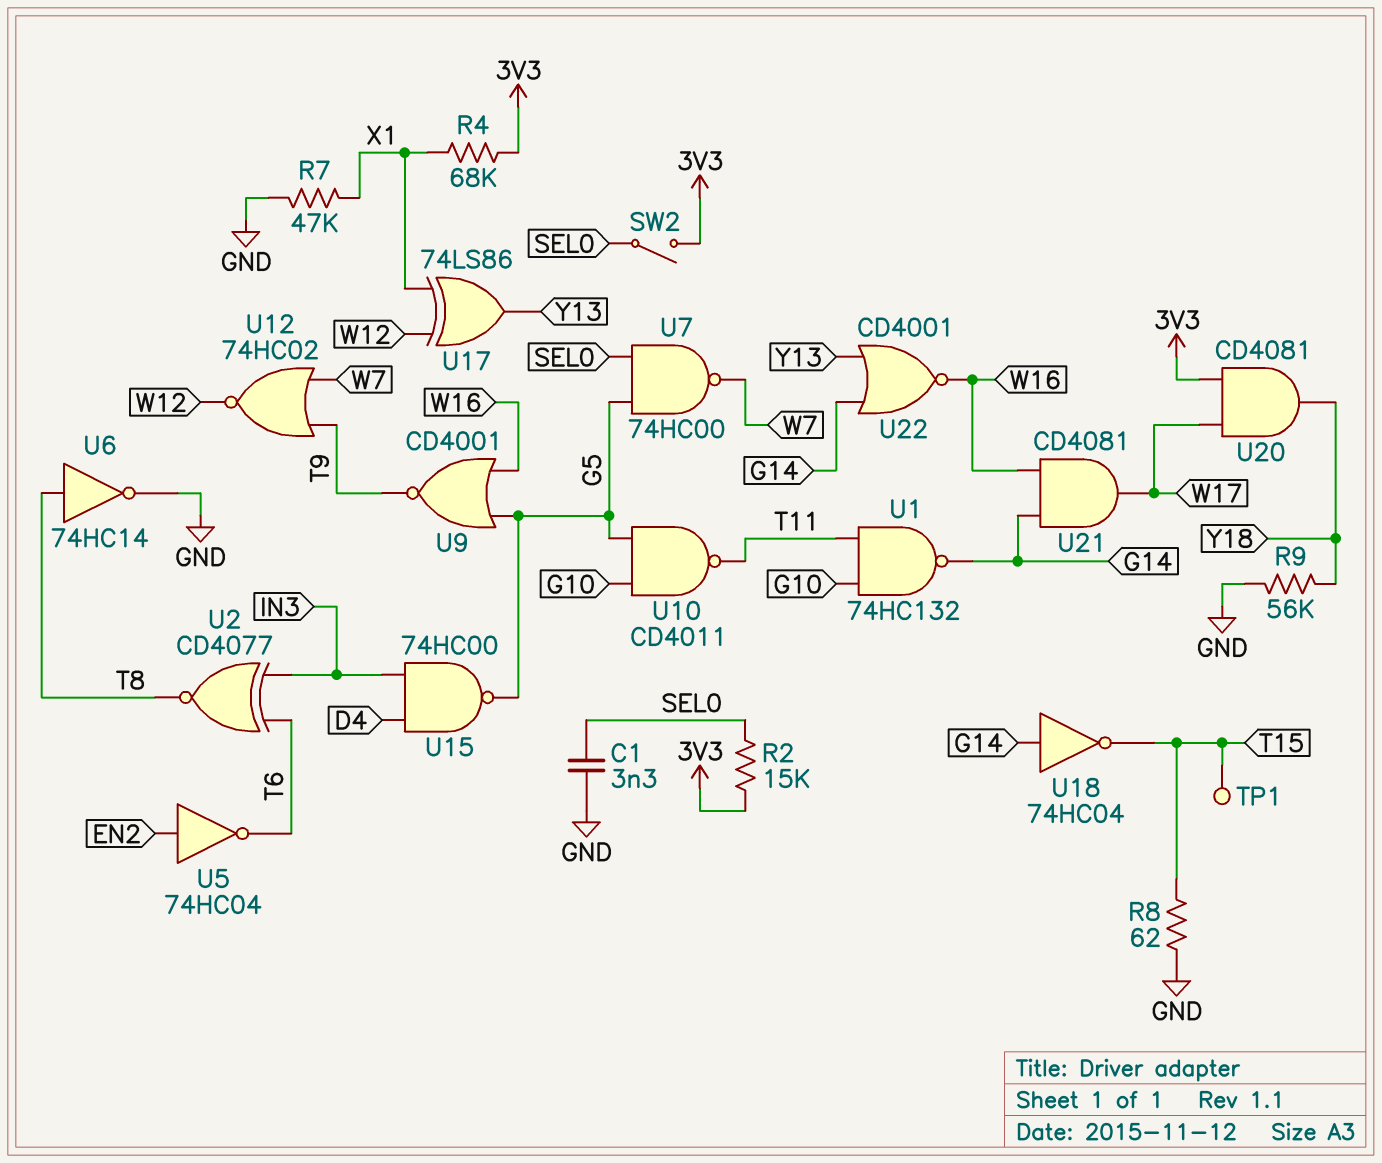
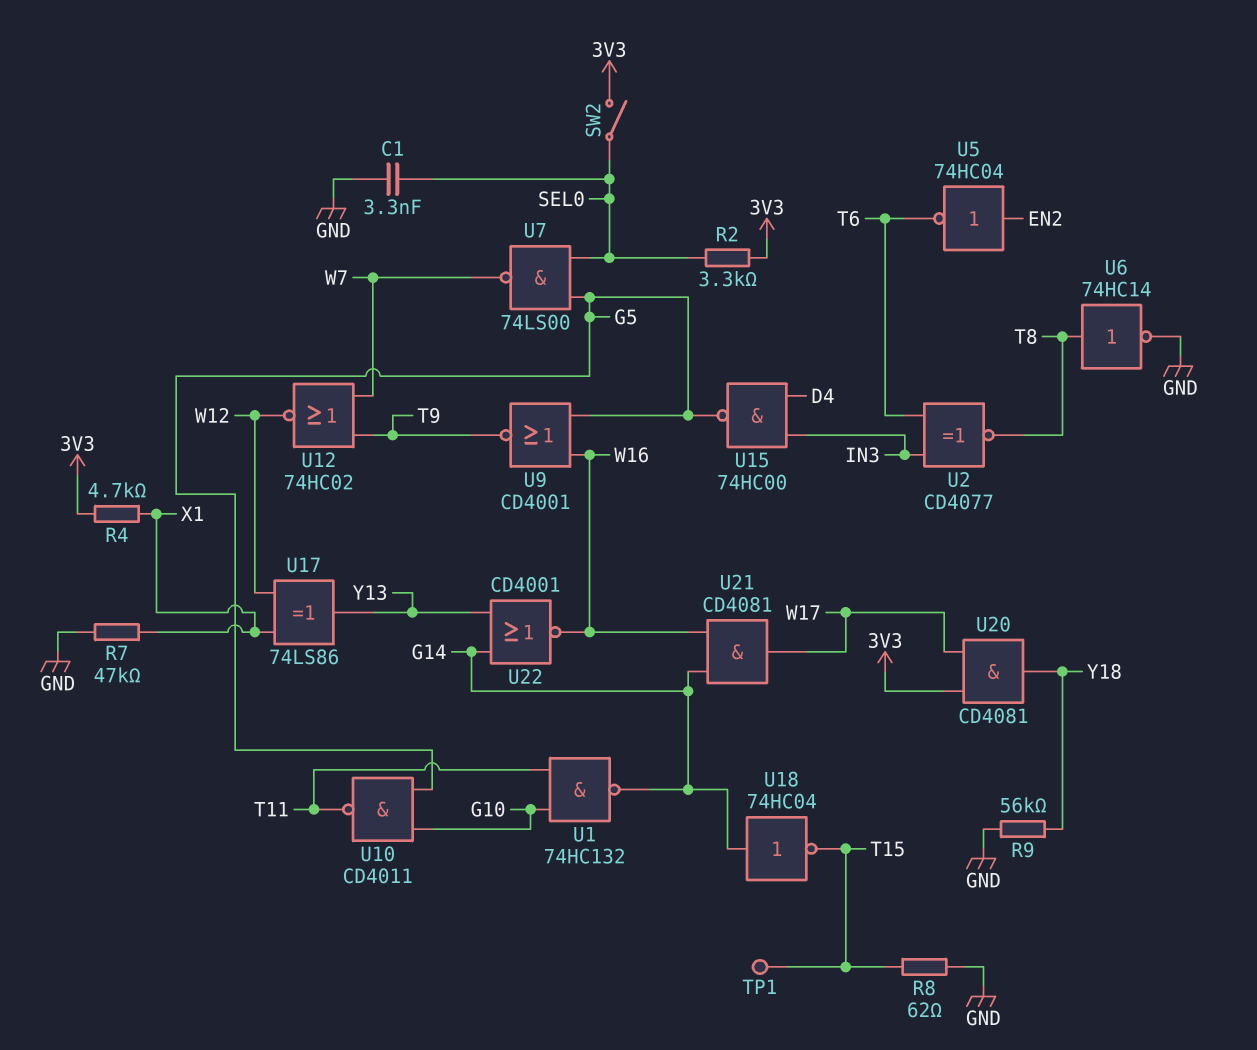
R2: 15k (3V3, SEL0) -> 3.3k (3V3, SEL0)
R4: 68k (3V3, X1) -> 4.7k (3V3, X1)
U7: NAND 74HC00 (in G5, in SEL0, out W7) -> NAND 74LS00 (in G5, in SEL0, out W7)

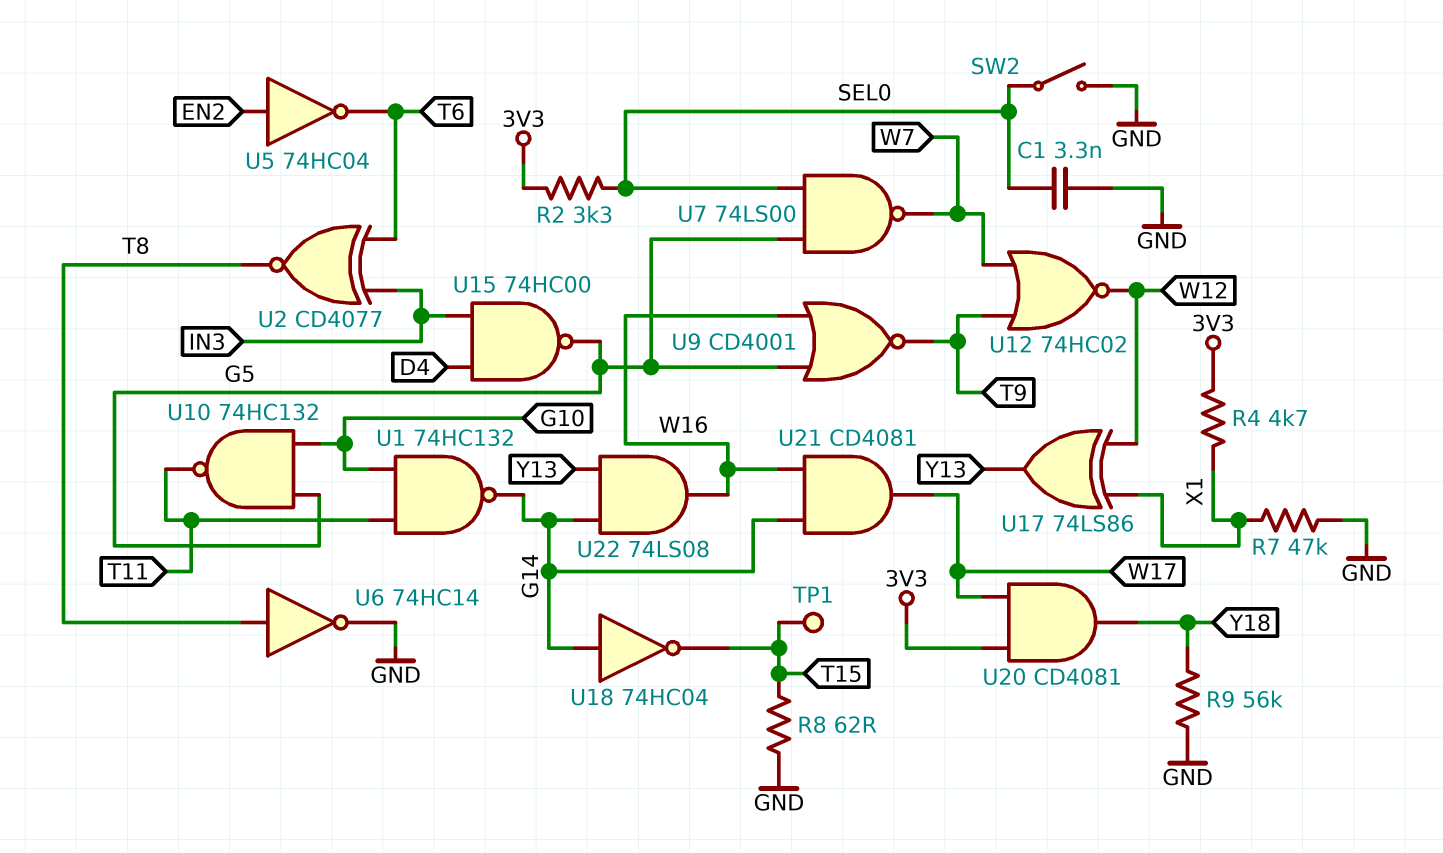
SW2: switch (3V3, SEL0) -> switch (GND, SEL0)
U10: NAND CD4011 (in G5, in G10, out T11) -> NAND 74HC132 (in G5, in G10, out T11)
U22: NOR CD4001 (in G14, in Y13, out W16) -> AND 74LS08 (in G14, in Y13, out W16)

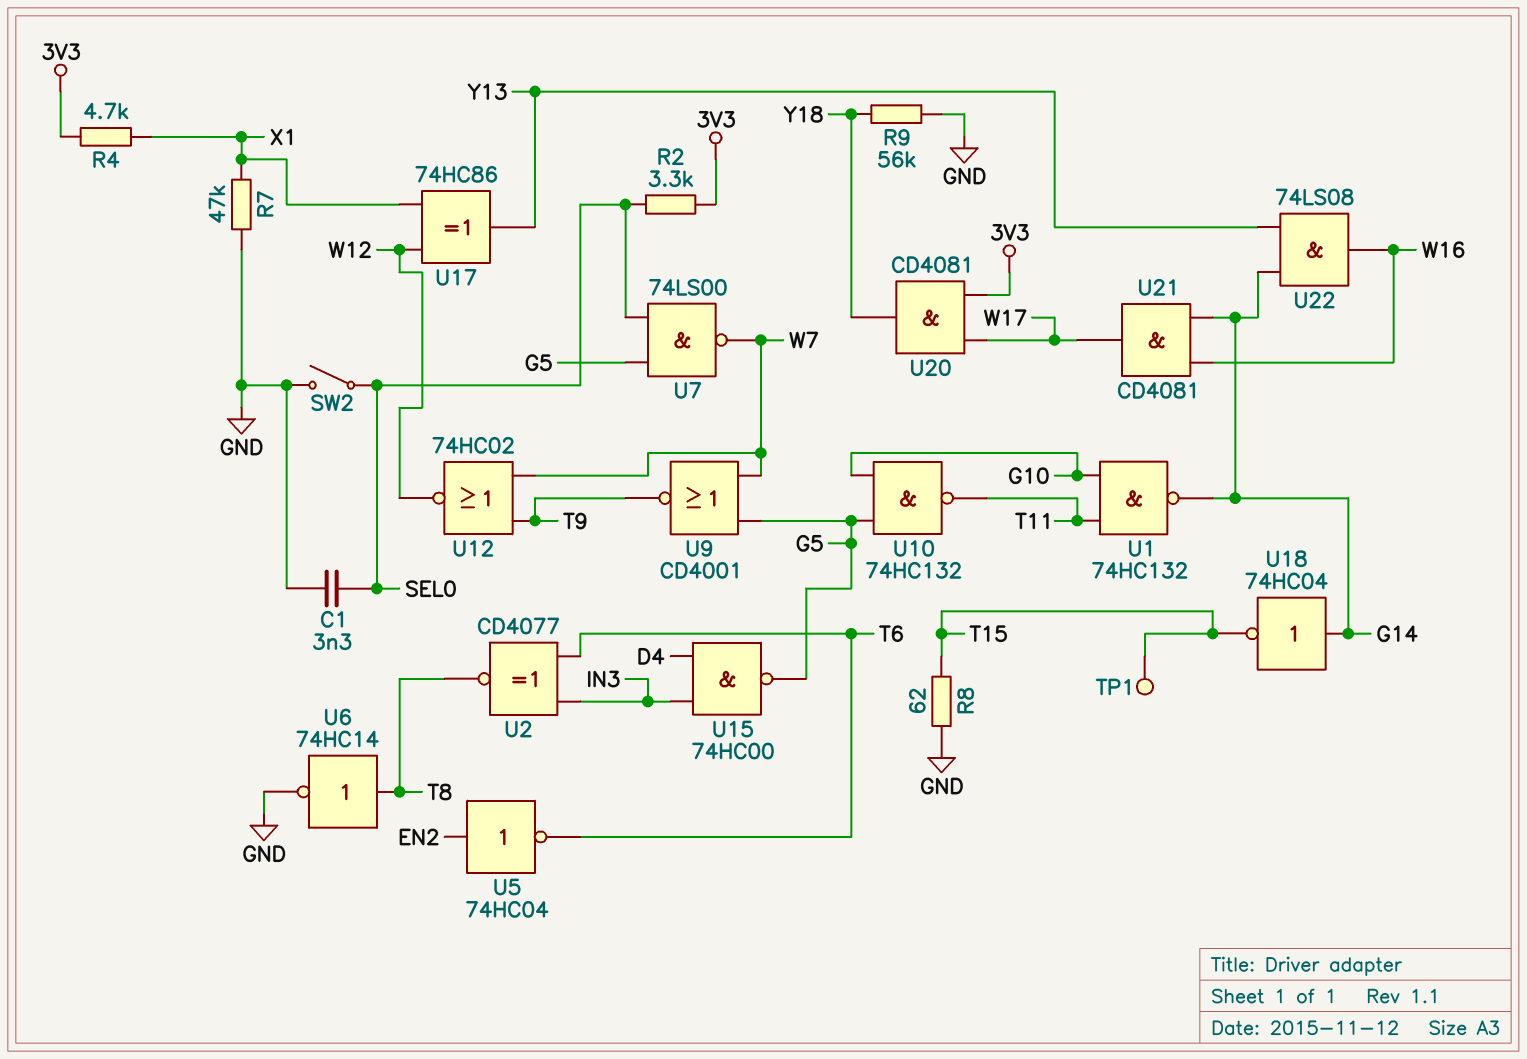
U9: NOR CD4001 (in G5, in W16, out T9) -> NOR CD4001 (in G5, in W7, out T9)
U17: XOR 74LS86 (in W12, in X1, out Y13) -> XOR 74HC86 (in W12, in X1, out Y13)

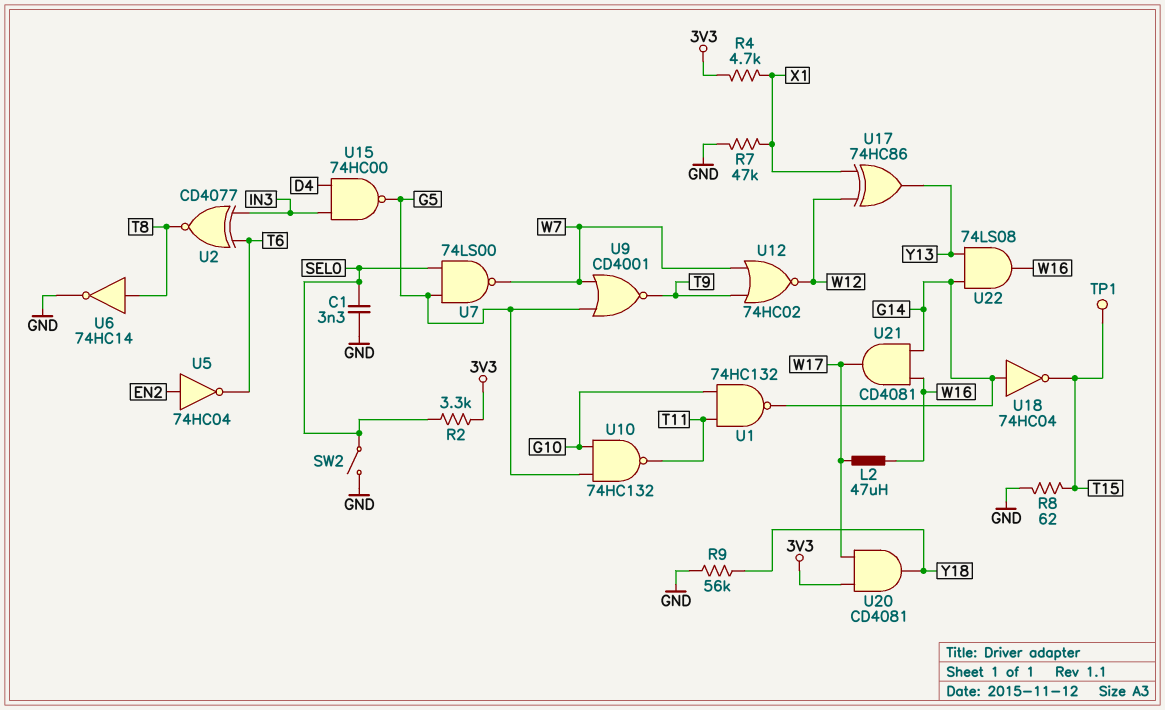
L2: none -> 47uH (W16, W17)

